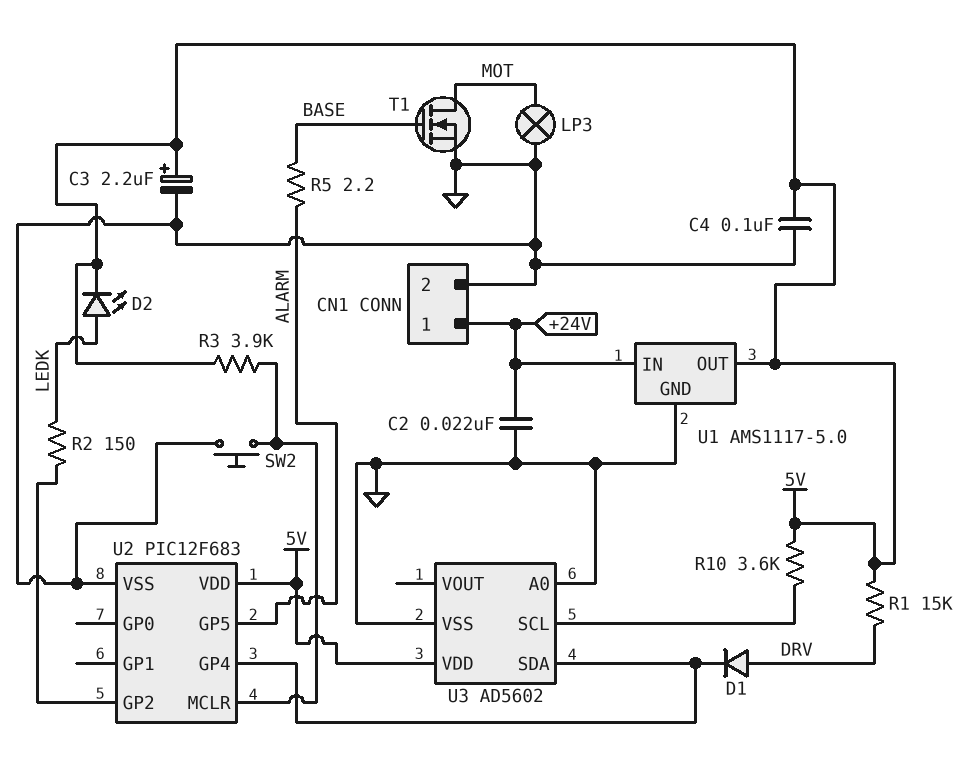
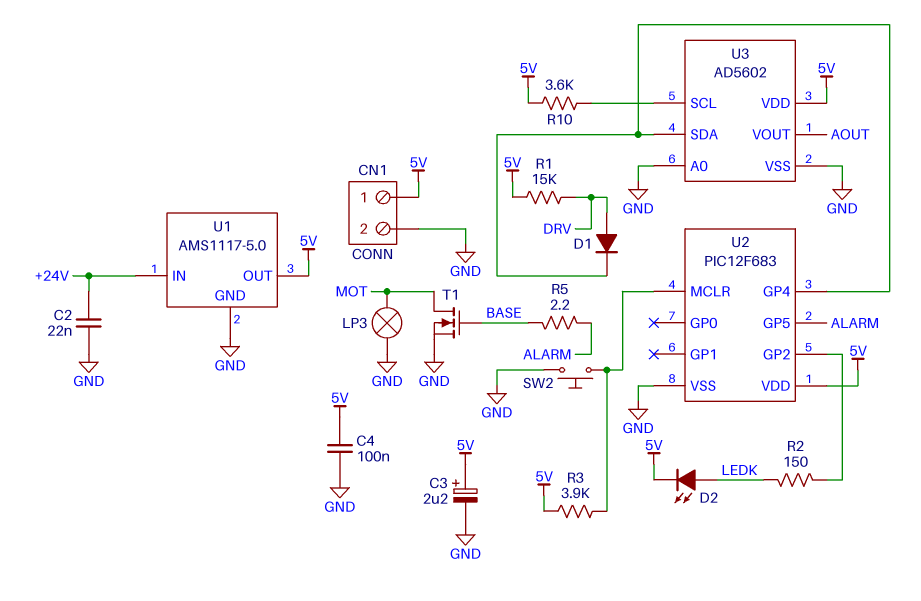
CN1 pin 1: +24V -> 5V
U3 pin VOUT: none -> AOUT

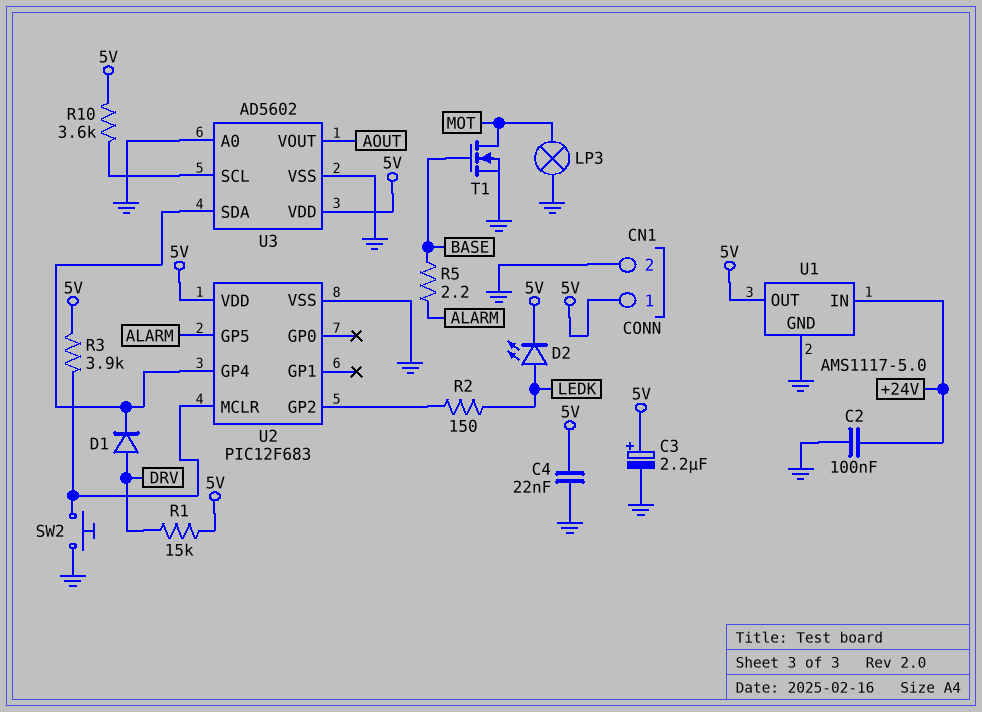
C2: 22nF (+24V, GND) -> 100nF (+24V, GND)
C4: 100nF (5V, GND) -> 22nF (5V, GND)

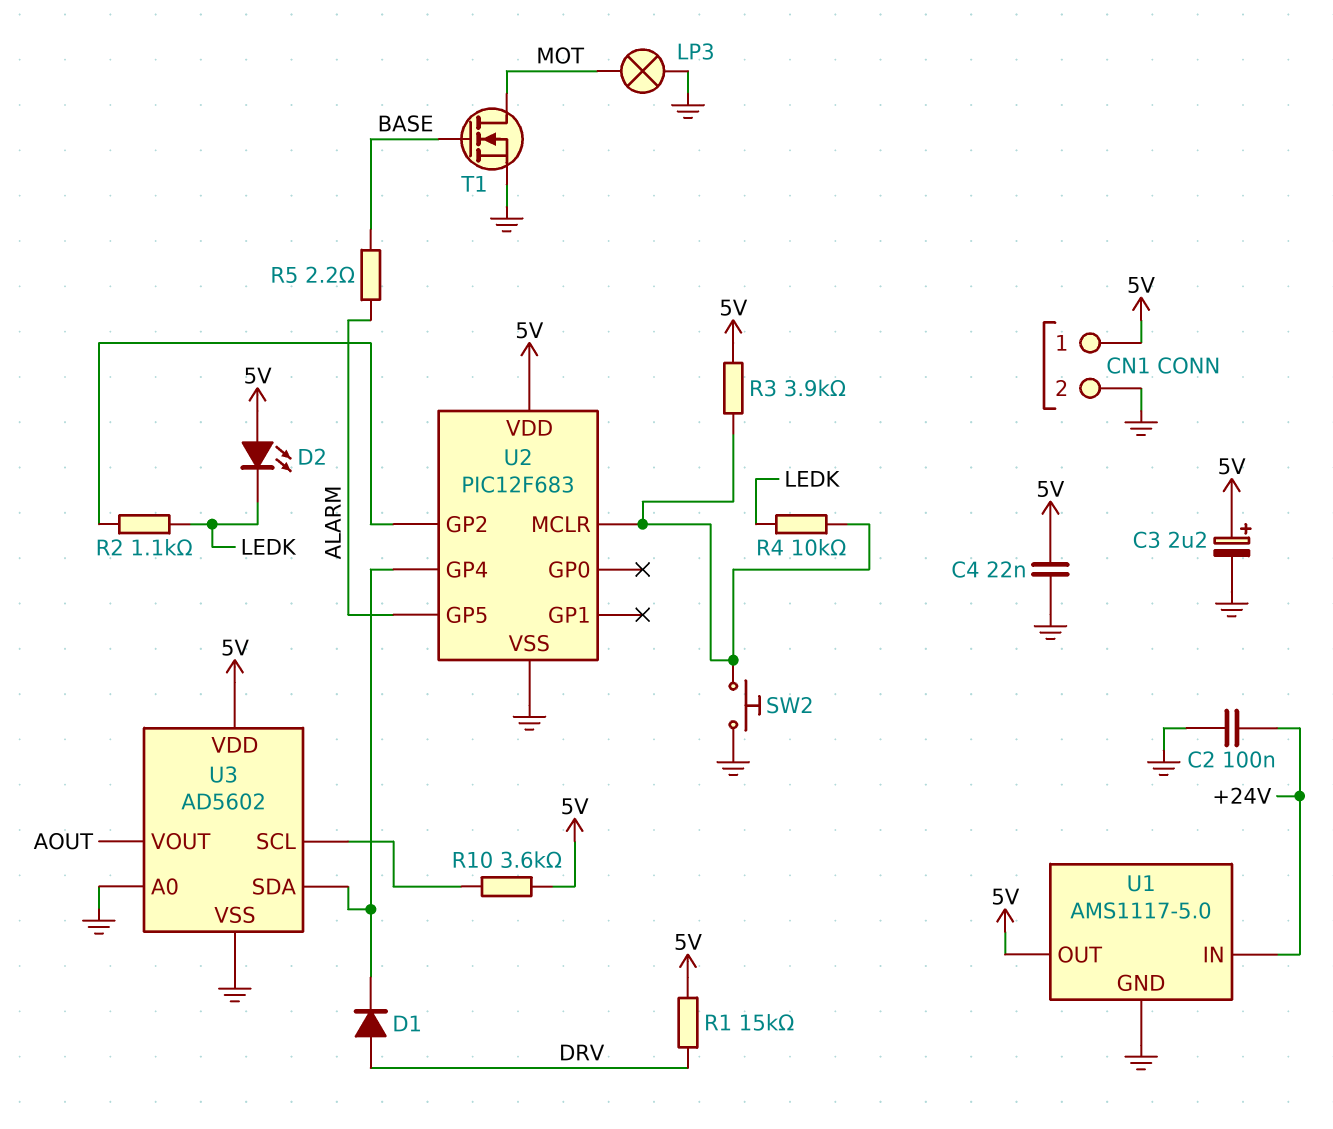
D2: LED (A LEDK, K 5V) -> LED (A 5V, K LEDK)
R2: 150 (LEDK, U2/GP2) -> 1.1k (LEDK, U2/GP2)
R4: none -> 10k (LEDK, U2/MCLR)

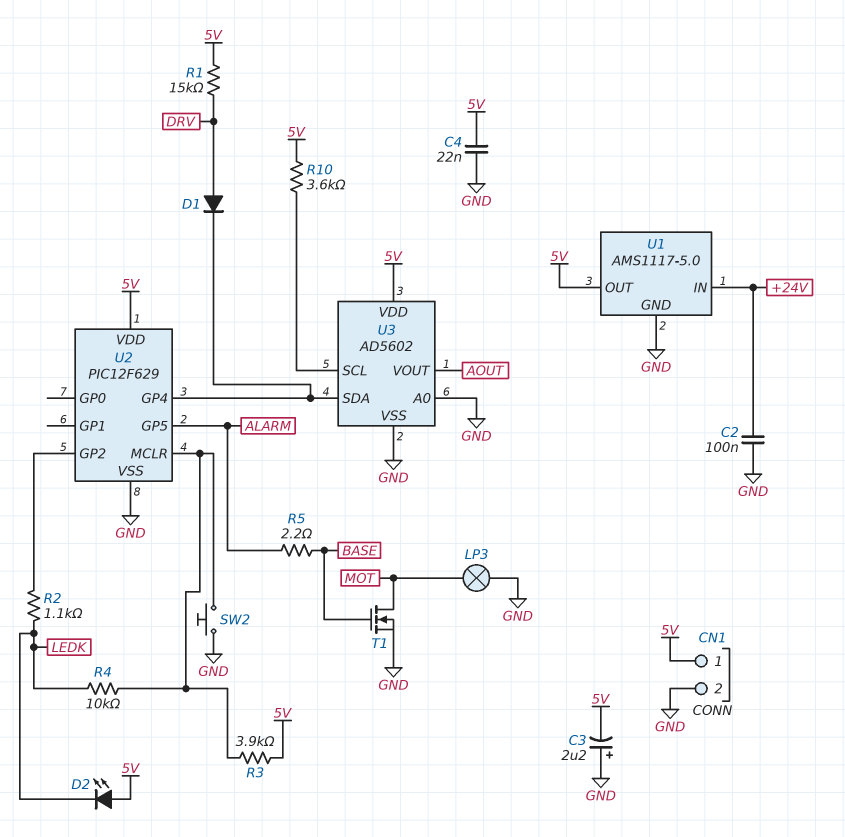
C3: 2.2uF (plus 5V, minus GND) -> 2.2uF (plus GND, minus 5V)
U2: PIC12F683 -> PIC12F629

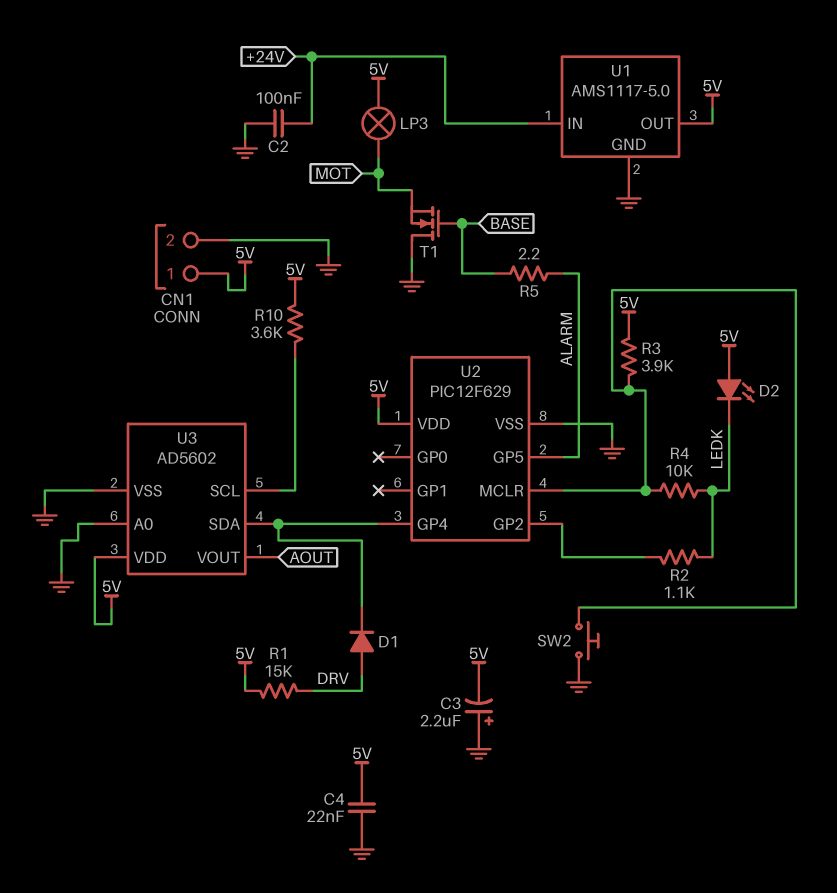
LP3: lamp (GND, MOT) -> lamp (5V, MOT)
T1: NMOS (G BASE, D MOT, S GND) -> NMOS (G BASE, D GND, S MOT)

